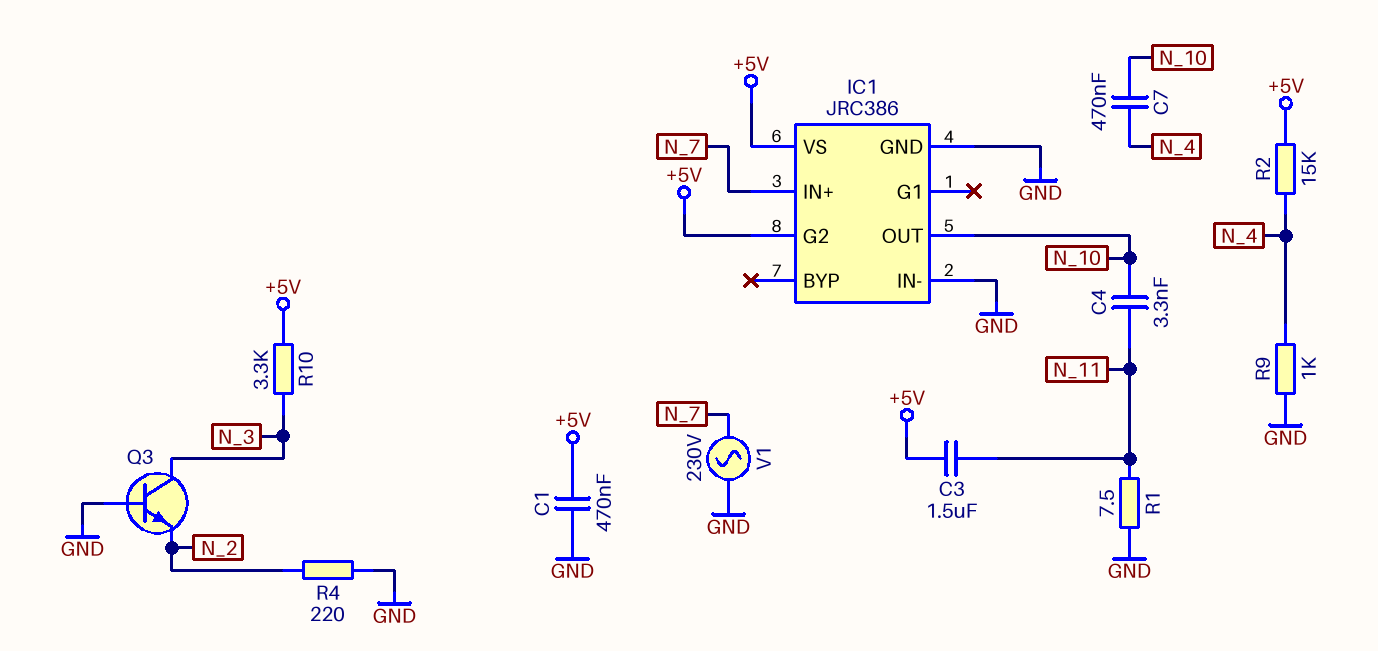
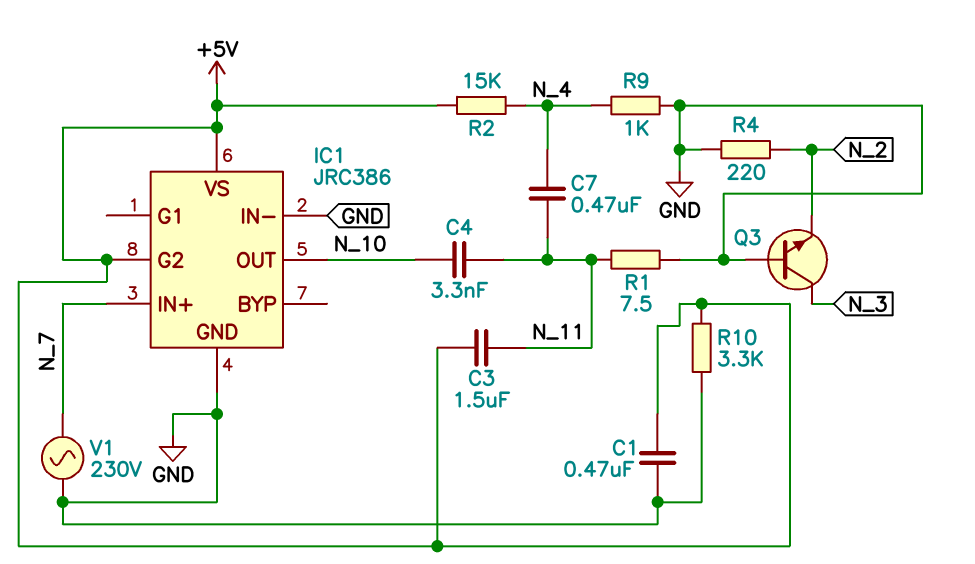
C7: 470nF (N_4, N_10) -> 470nF (N_4, N_11)
R10: 3.3k (+5V, N_3) -> 3.3k (+5V, GND)

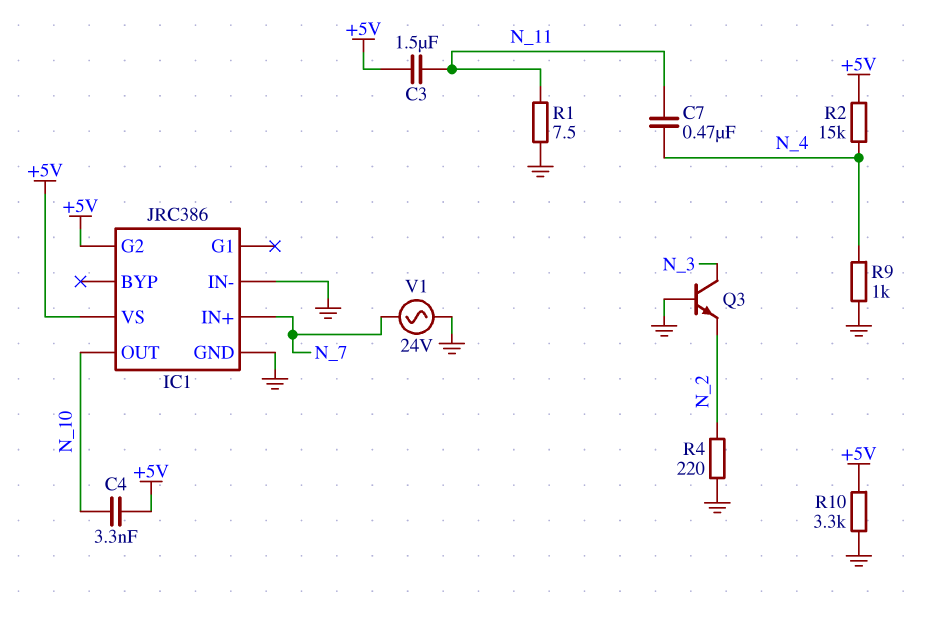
C1: 470nF (+5V, GND) -> none
C4: 3.3nF (N_10, N_11) -> 3.3nF (+5V, N_10)
V1: AC 230V (GND, N_7) -> AC 24V (GND, N_7)

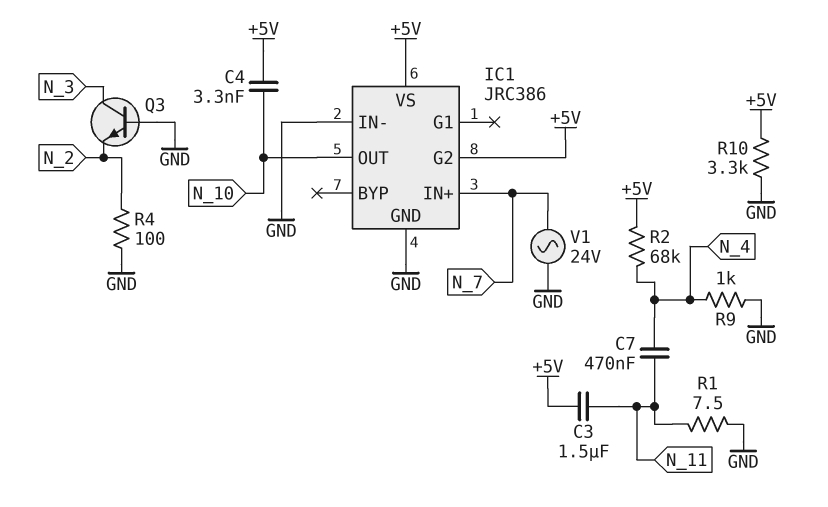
R2: 15k (+5V, N_4) -> 68k (+5V, N_4)
R4: 220 (GND, N_2) -> 100 (GND, N_2)

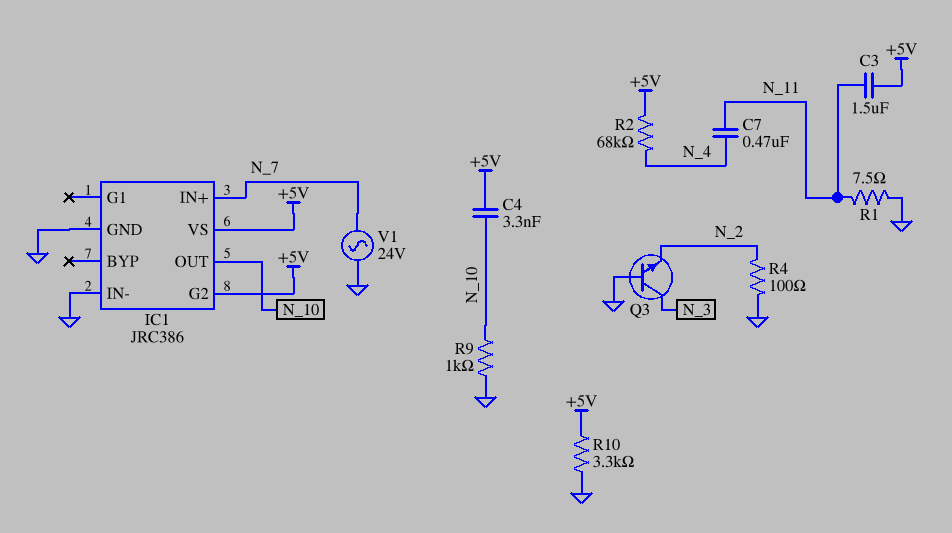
R9: 1k (GND, N_4) -> 1k (GND, N_10)

